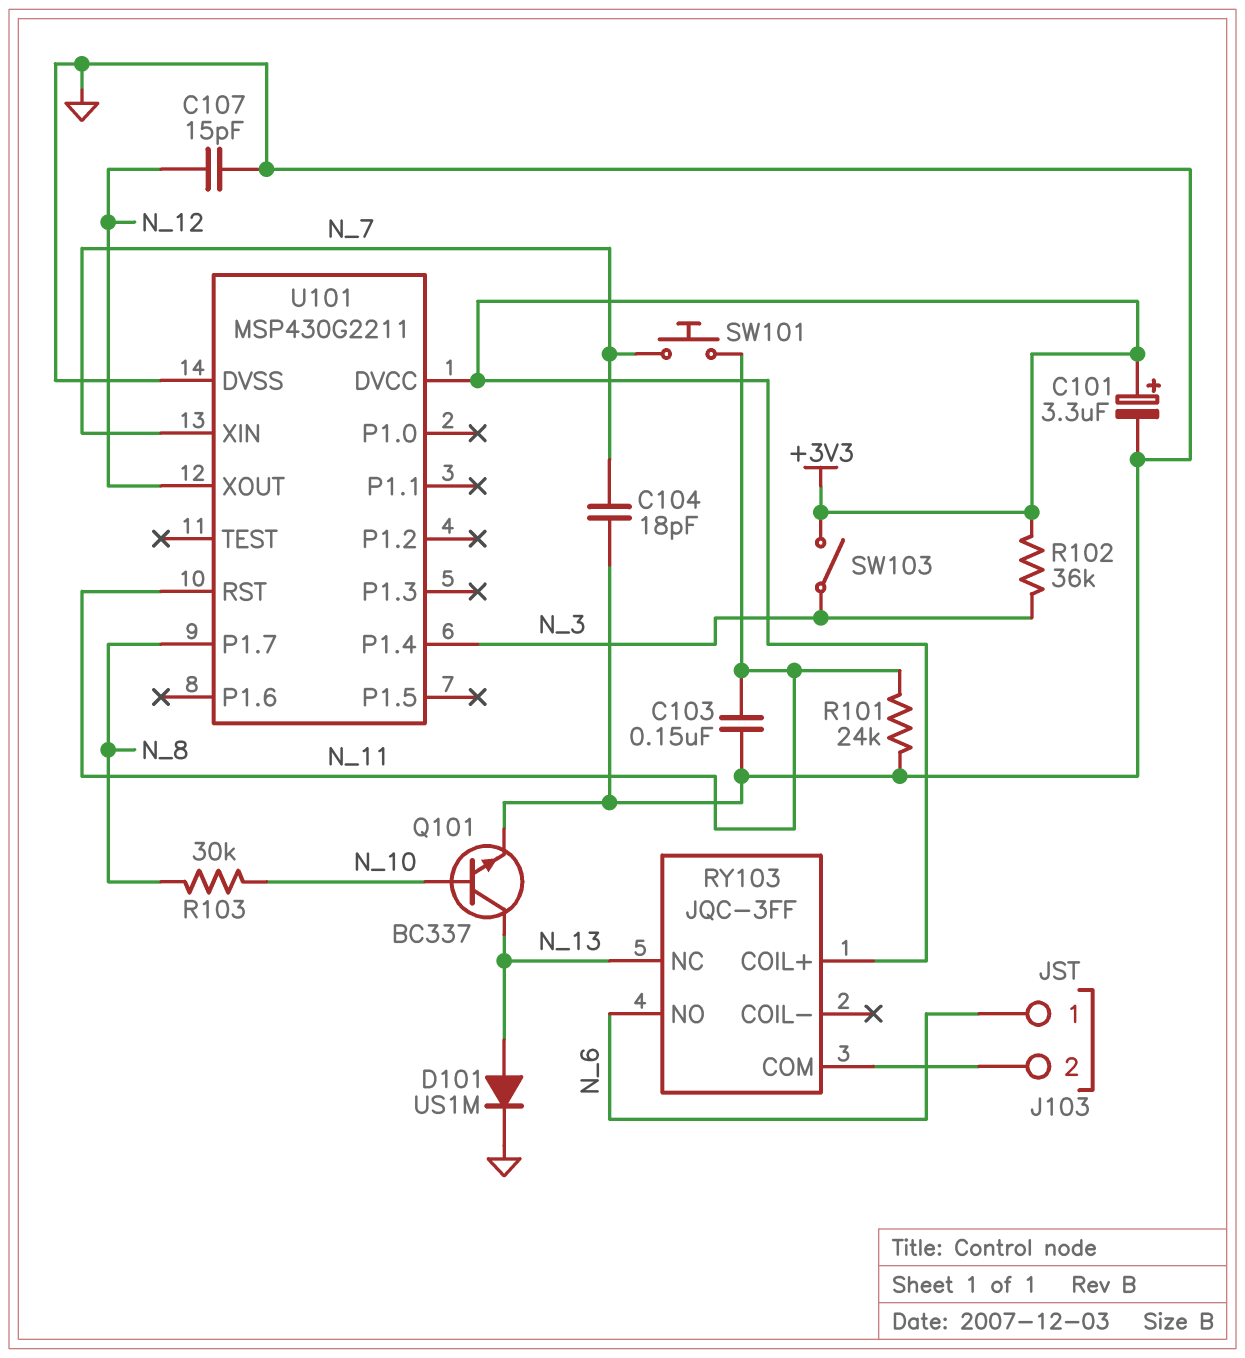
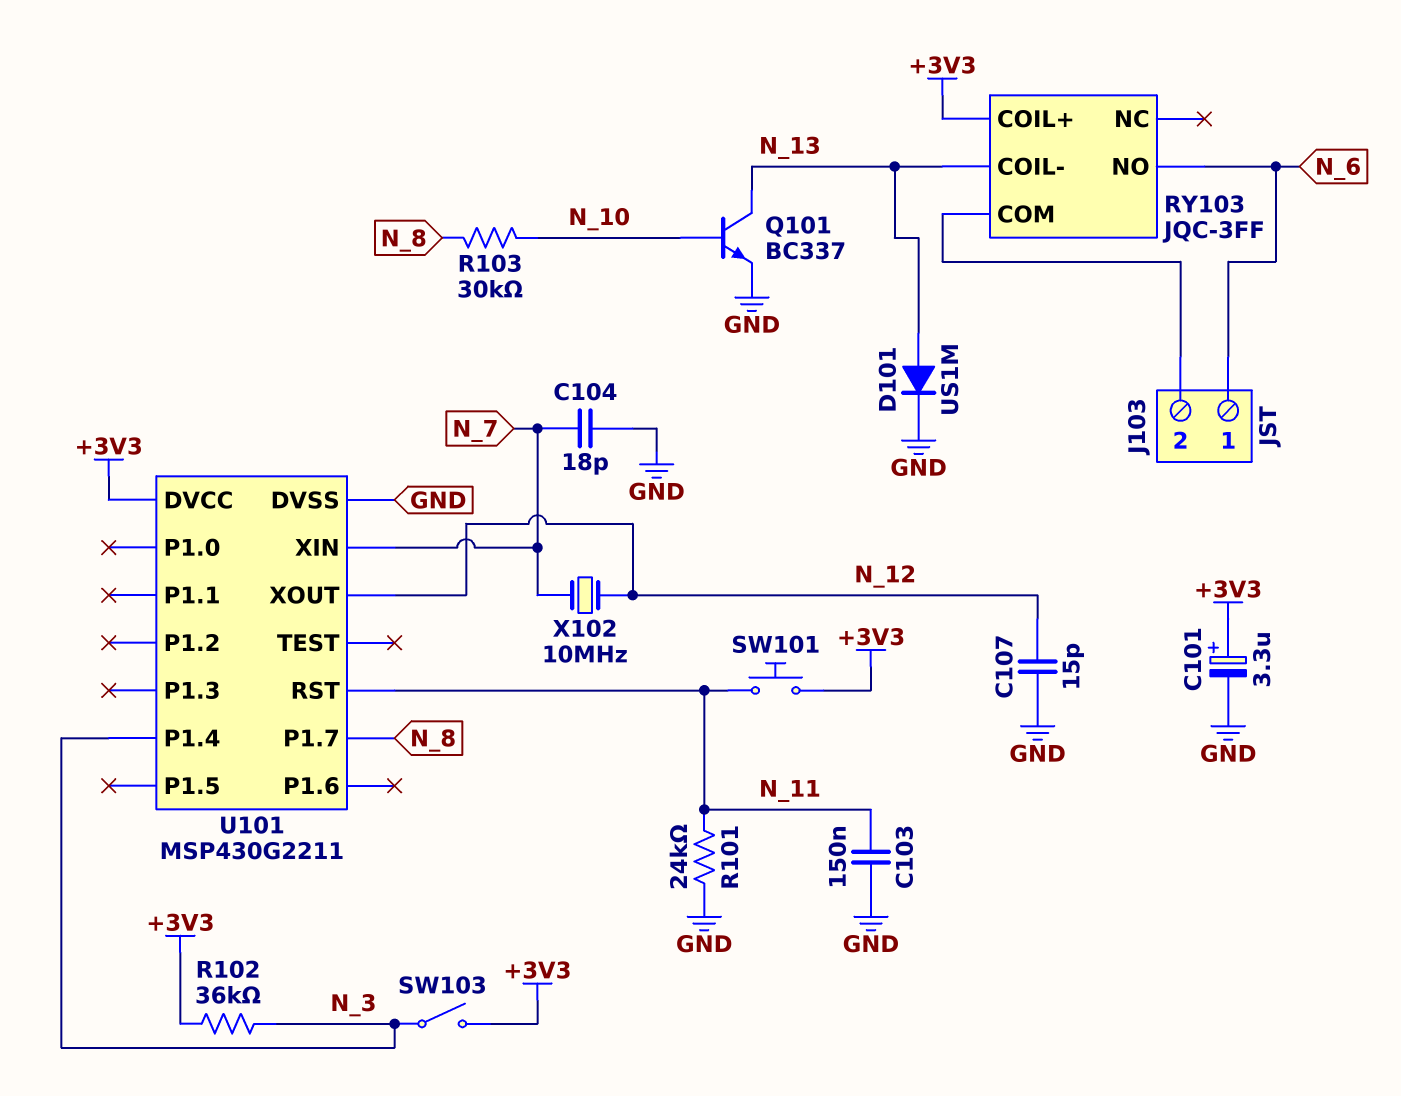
RY103 pin COIL-: none -> N_13
RY103 pin NC: N_13 -> none
SW101: button (N_7, N_11) -> button (+3V3, N_11)
X102: none -> 10MHz (N_7, N_12)

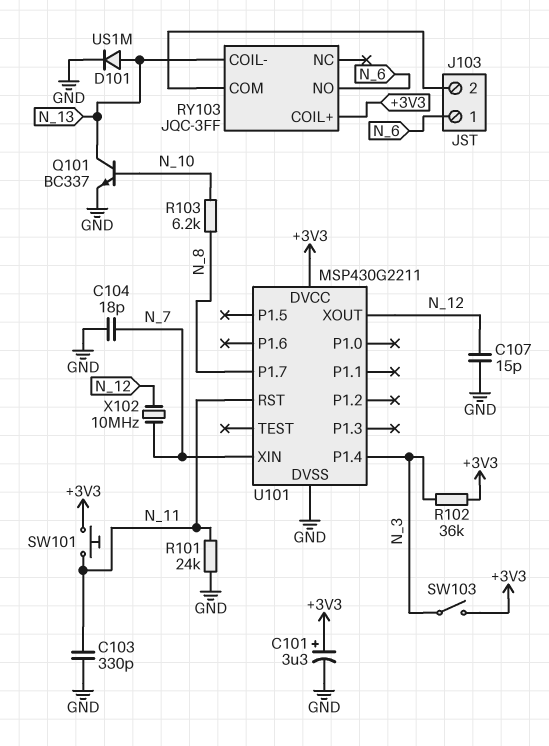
C103: 150nF (GND, N_11) -> 330pF (GND, N_11)
R103: 30k (N_8, N_10) -> 6.2k (N_8, N_10)

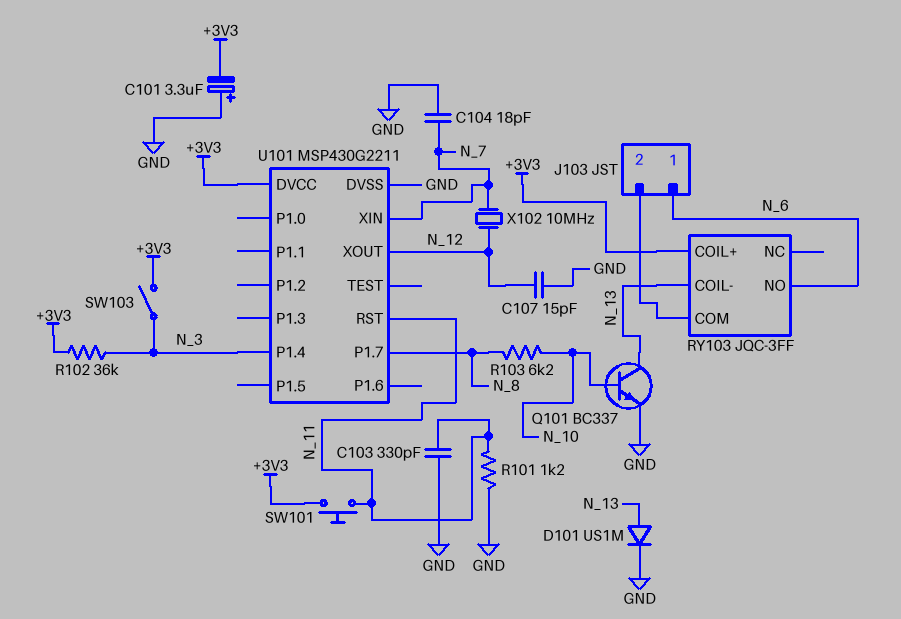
C101: 3.3uF (plus +3V3, minus GND) -> 3.3uF (plus GND, minus +3V3)
R101: 24k (GND, N_11) -> 1.2k (GND, N_11)

